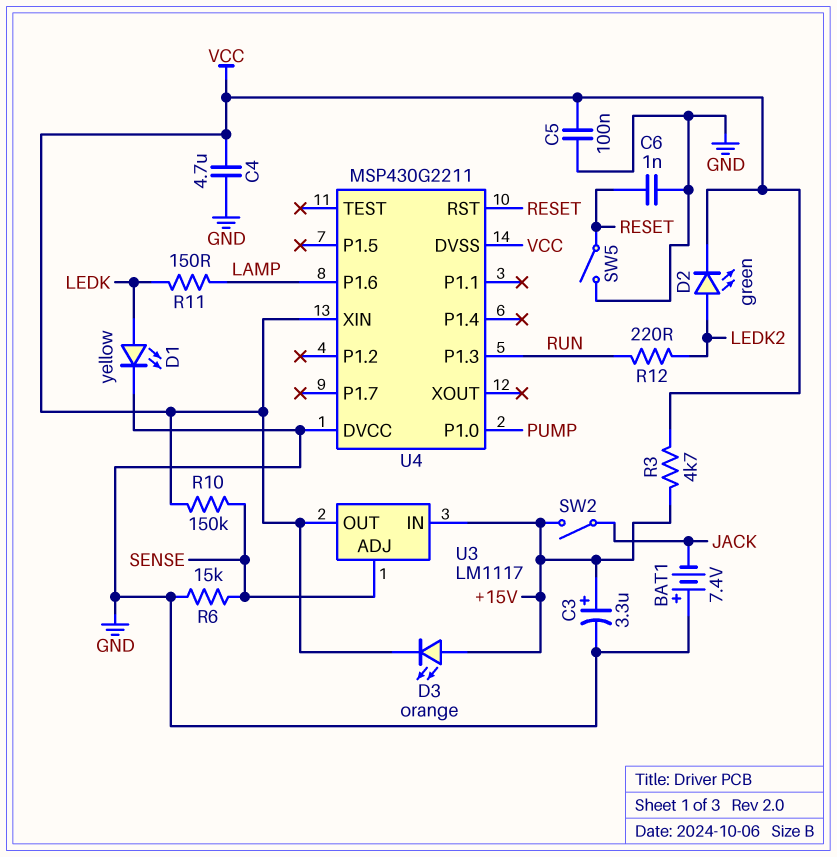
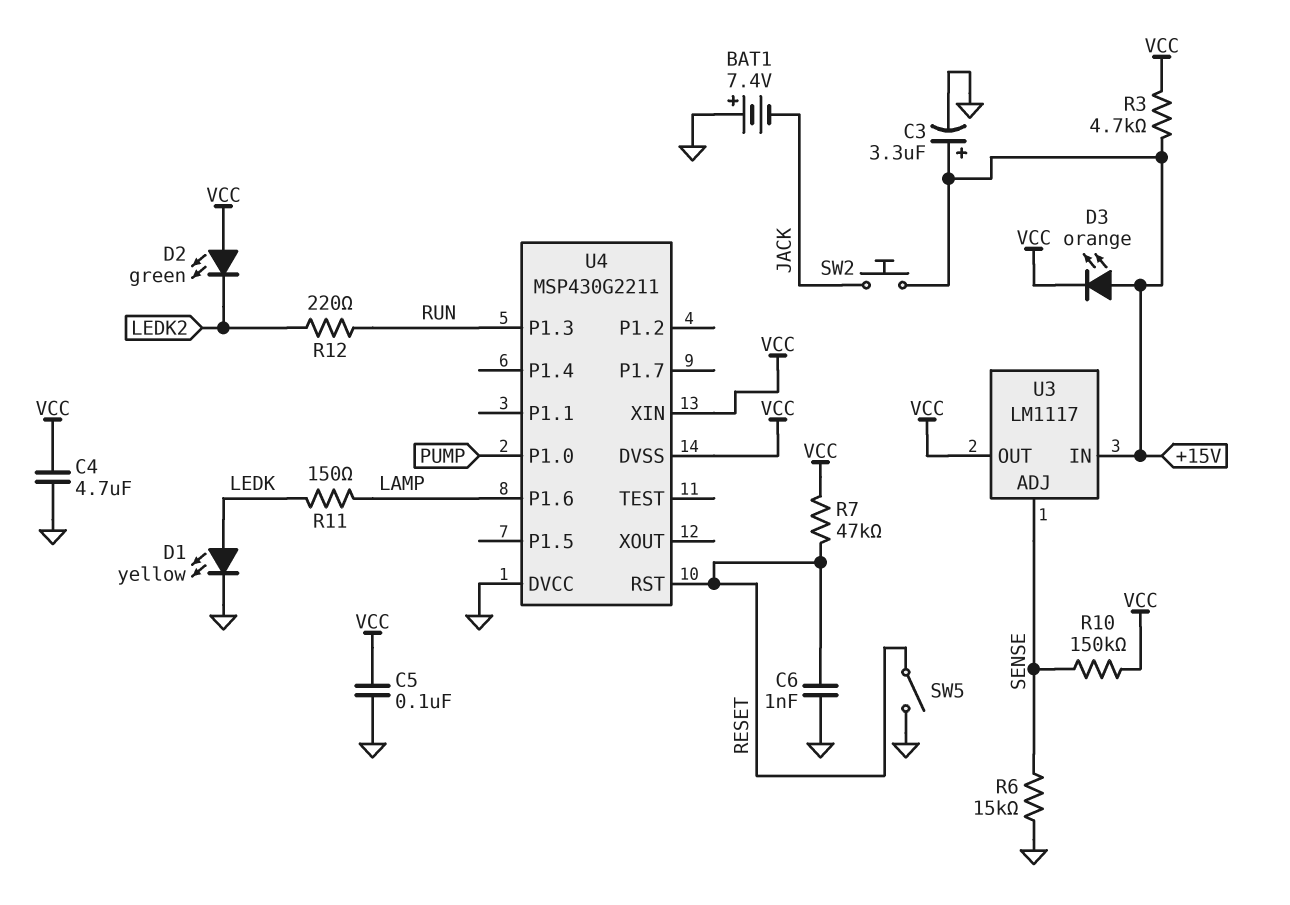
D2: LED green (A LEDK2, K VCC) -> LED green (A VCC, K LEDK2)
R7: none -> 47k (RESET, VCC)
SW2: switch (+15V, JACK) -> button (+15V, JACK)

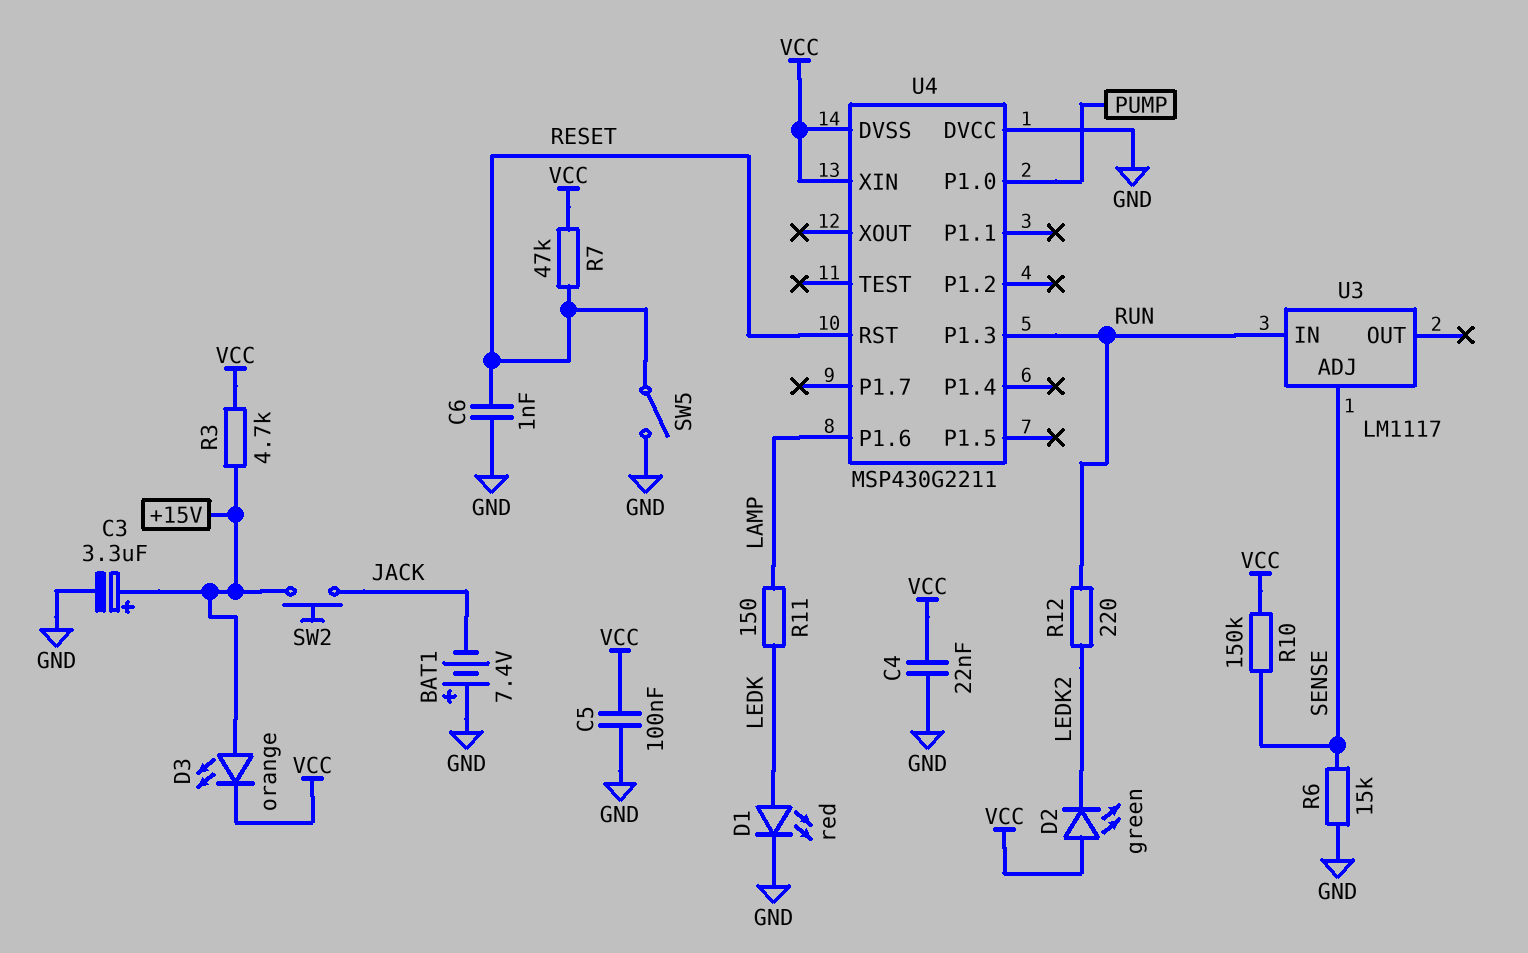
C4: 4.7uF (GND, VCC) -> 22nF (GND, VCC)
D1: LED yellow (A LEDK, K GND) -> LED red (A LEDK, K GND)
U3 pin IN: +15V -> RUN
U3 pin OUT: VCC -> none

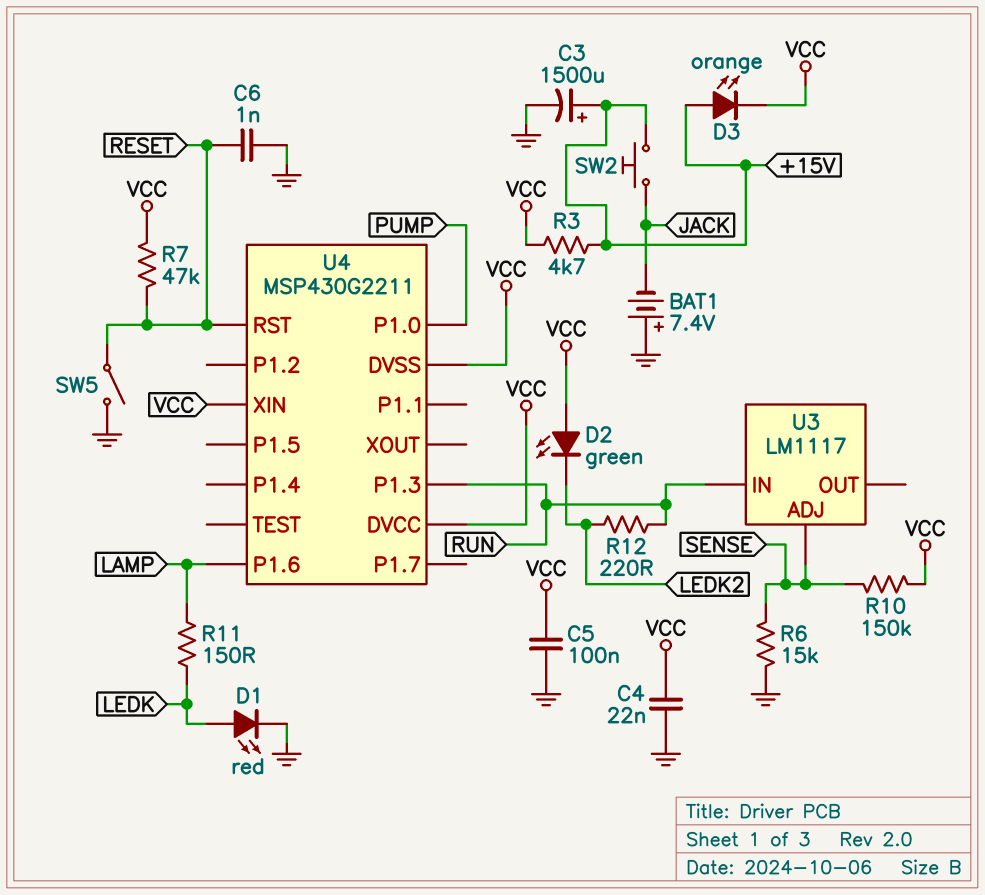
C3: 3.3uF (plus +15V, minus GND) -> 1500uF (plus +15V, minus GND)
U4 pin DVCC: GND -> VCC

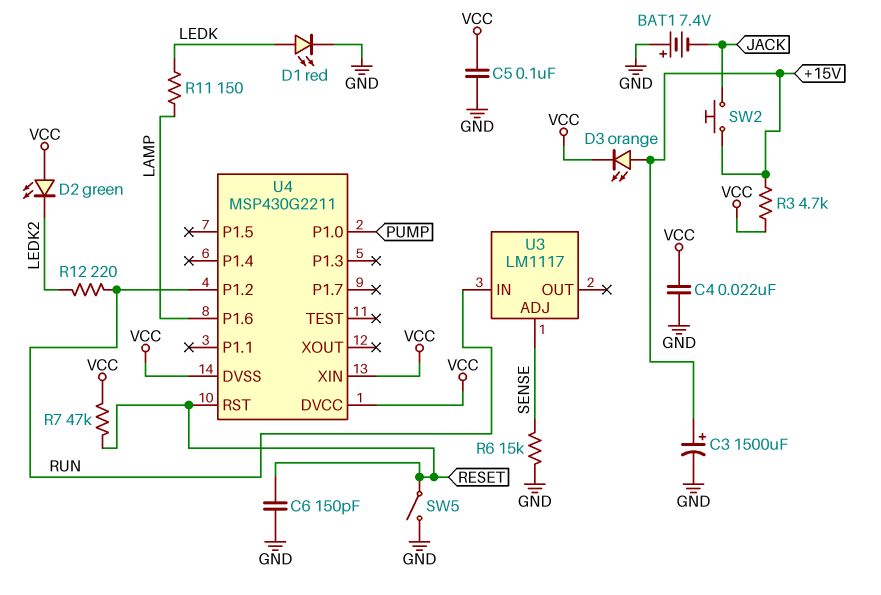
C6: 1nF (GND, RESET) -> 150pF (GND, RESET)
R10: 150k (SENSE, VCC) -> none
U4 pin P1.2: none -> RUN
U4 pin P1.3: RUN -> none

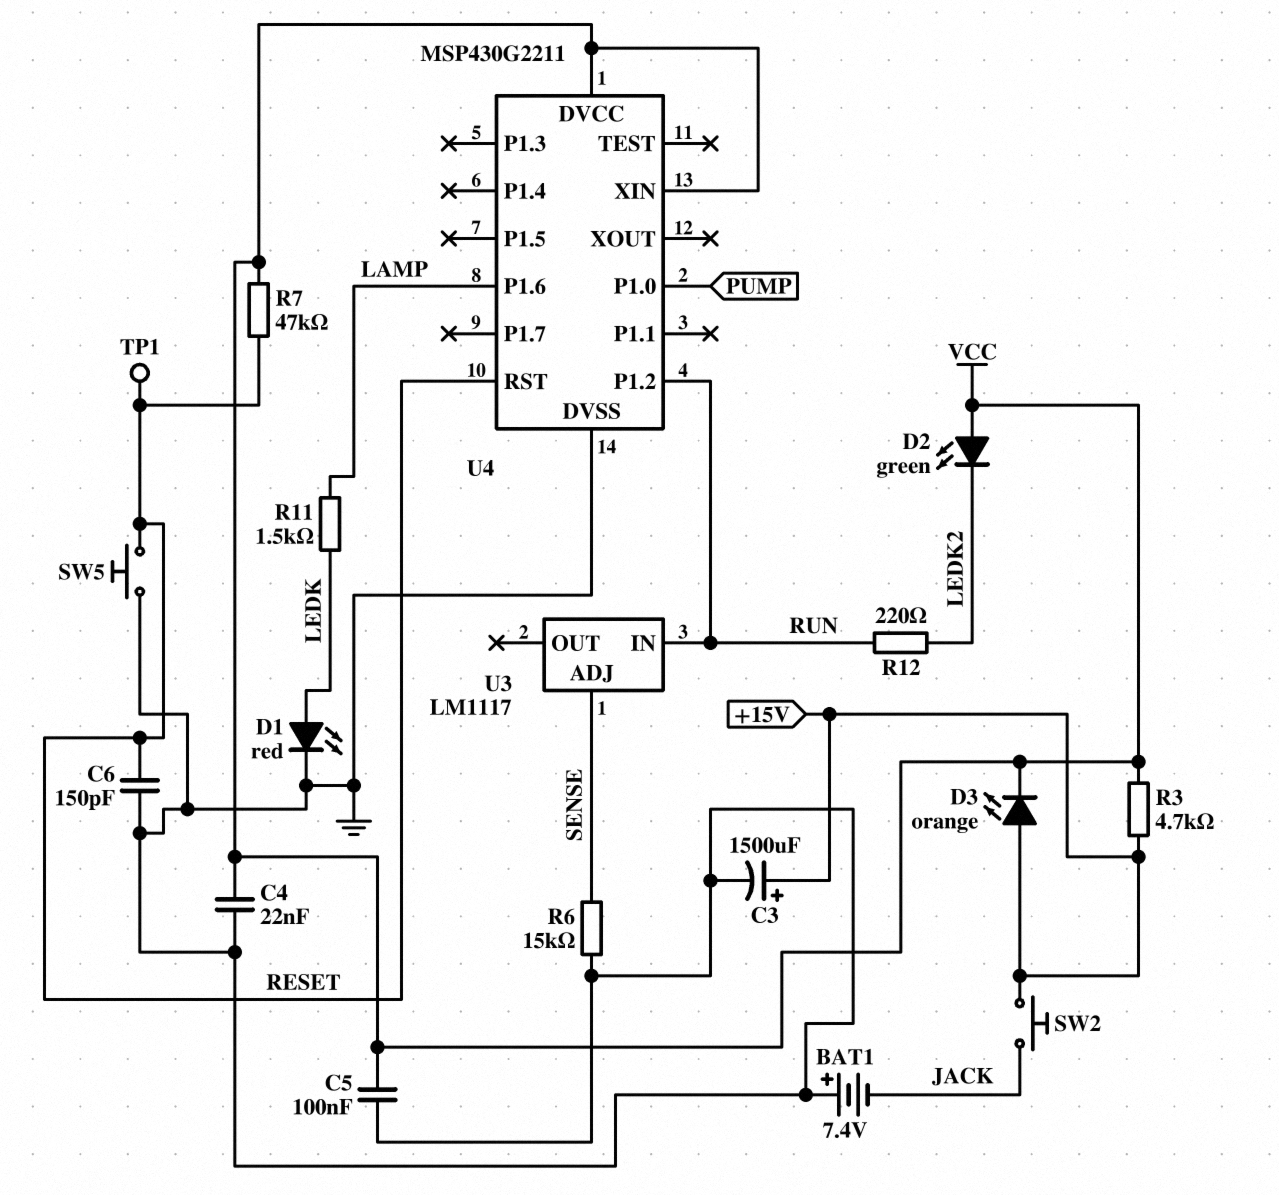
R11: 150 (LAMP, LEDK) -> 1.5k (LAMP, LEDK)
SW5: switch (GND, RESET) -> button (GND, RESET)
TP1: none -> test point (RESET)
U4 pin DVSS: VCC -> GND

